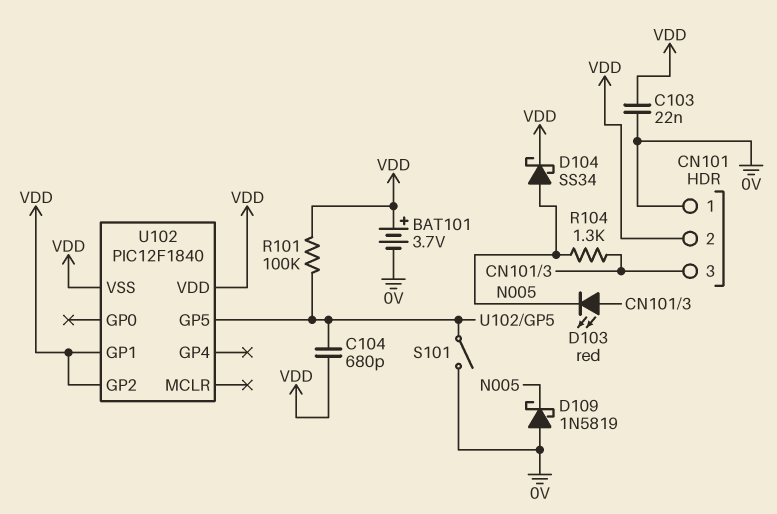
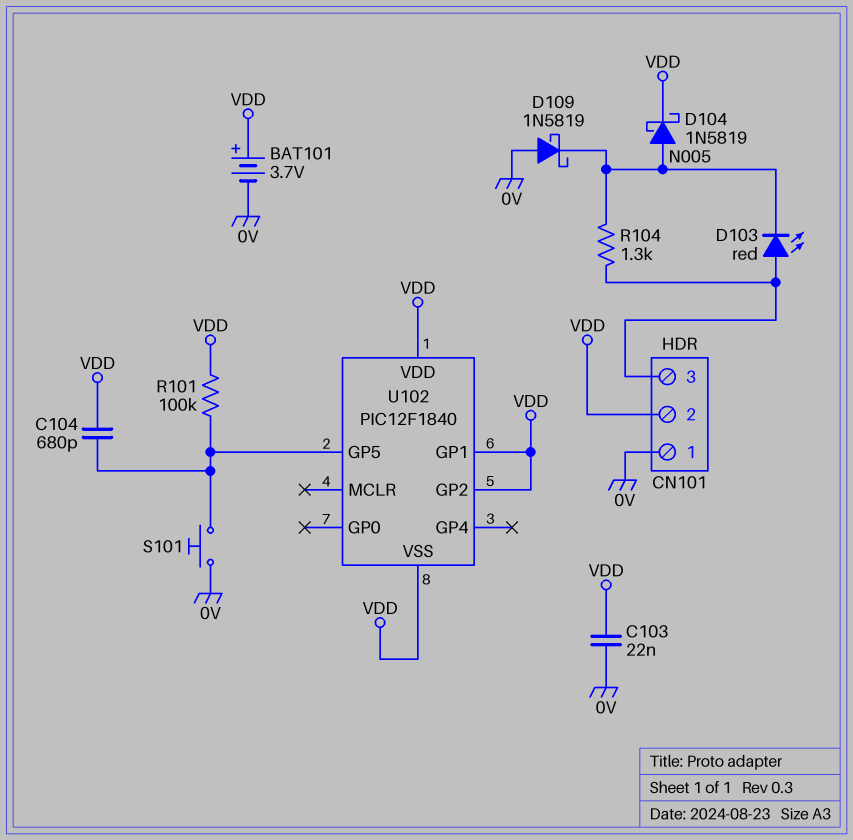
D104: schottky SS34 (A N005, K VDD) -> schottky 1N5819 (A N005, K VDD)
S101: switch (0V, U102/GP5) -> button (0V, U102/GP5)

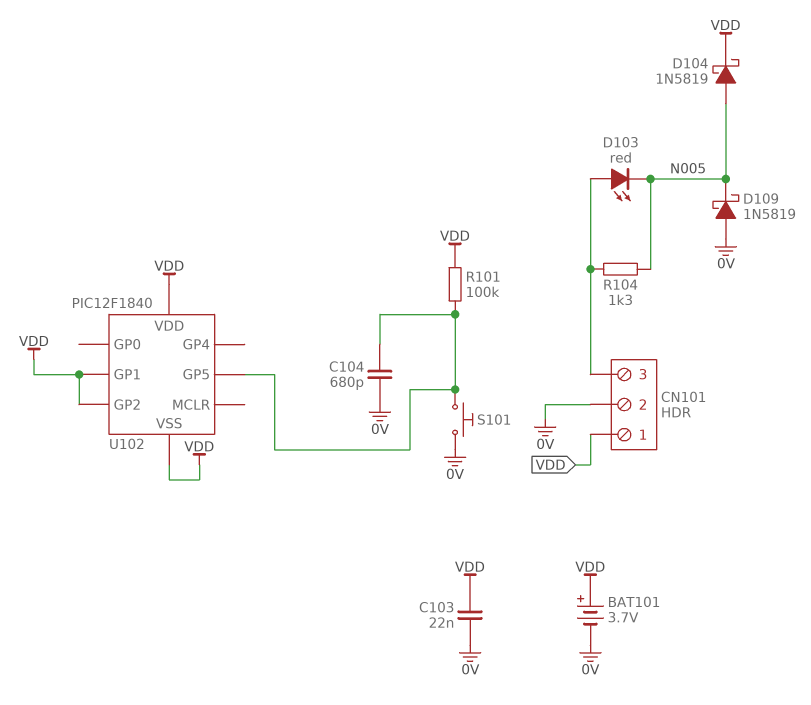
C104: 680pF (U102/GP5, VDD) -> 680pF (0V, U102/GP5)
CN101 pin 1: 0V -> VDD
CN101 pin 2: VDD -> 0V

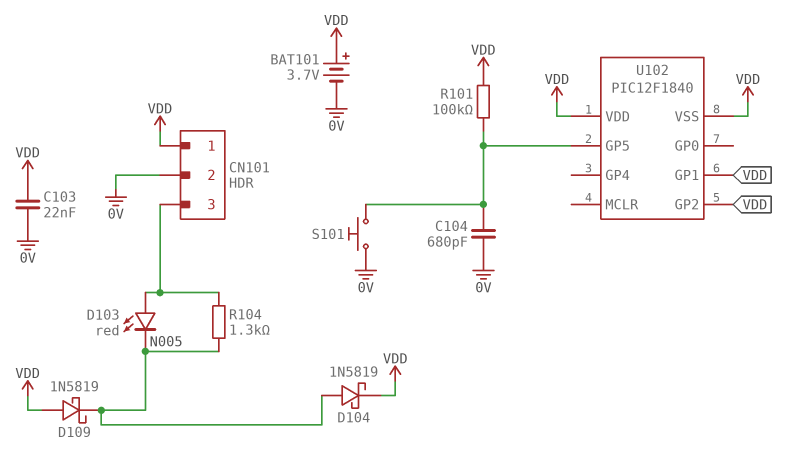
D109: schottky 1N5819 (A 0V, K N005) -> schottky 1N5819 (A VDD, K N005)

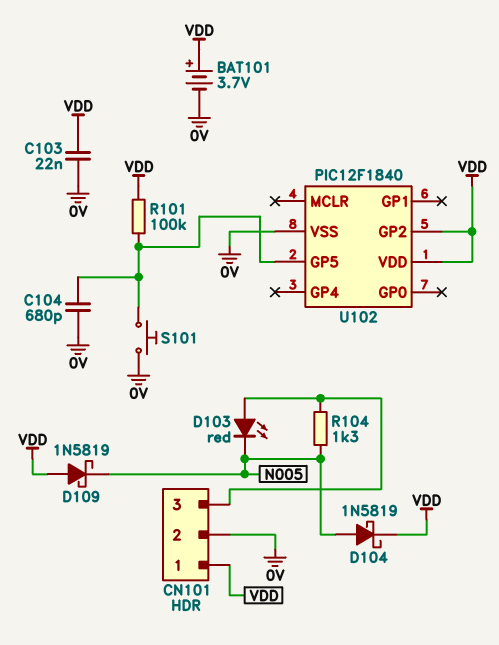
U102 pin GP1: VDD -> none
U102 pin VSS: VDD -> 0V

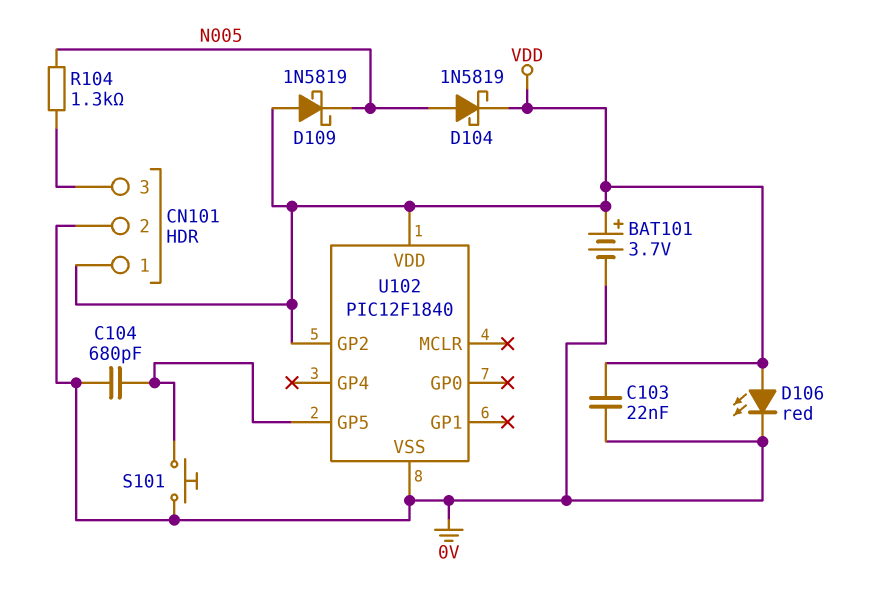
D103: LED red (A CN101/3, K N005) -> none
D106: none -> LED red (A VDD, K 0V)
R101: 100k (U102/GP5, VDD) -> none

